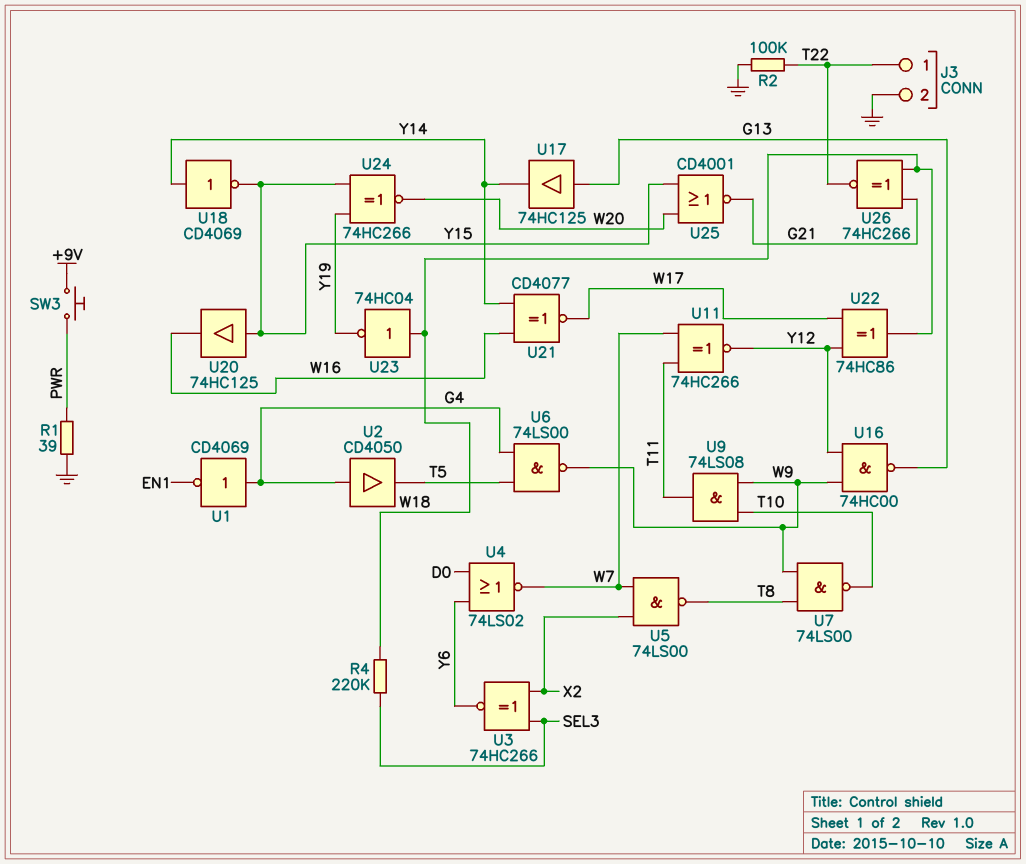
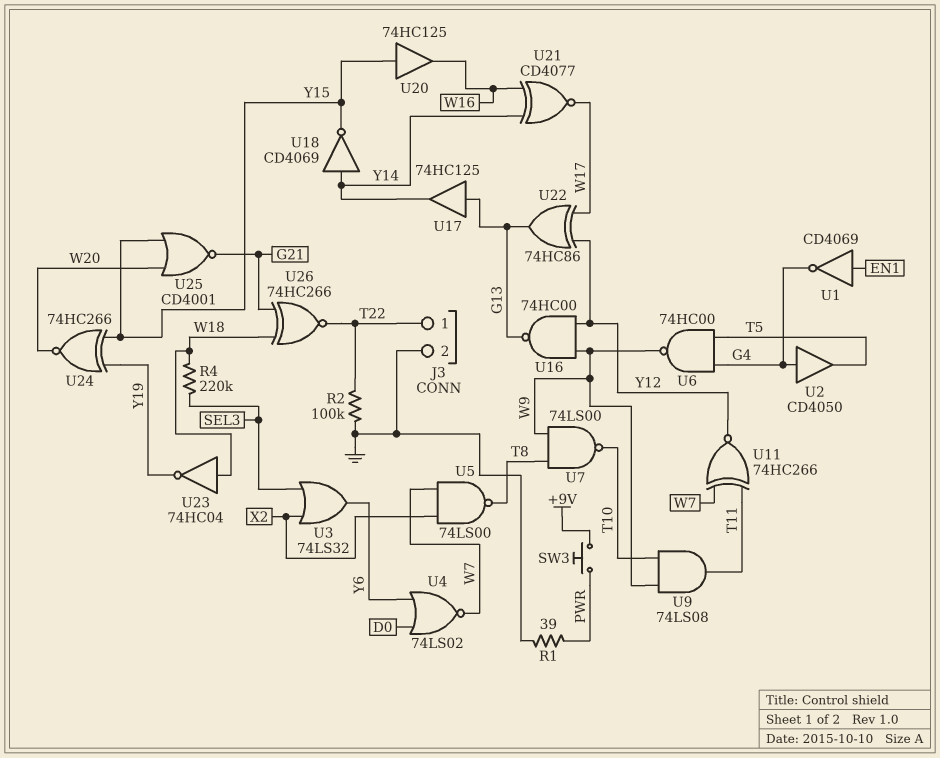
U1: NOT CD4069 (in G4, out EN1) -> NOT CD4069 (in EN1, out G4)
U3: XNOR 74HC266 (in SEL3, in X2, out Y6) -> OR 74LS32 (in SEL3, in X2, out Y6)
U6: NAND 74LS00 (in G4, in T5, out W9) -> NAND 74HC00 (in G4, in T5, out W9)
U22: XOR 74HC86 (in W17, in Y12, out W18) -> XOR 74HC86 (in W17, in Y12, out G13)

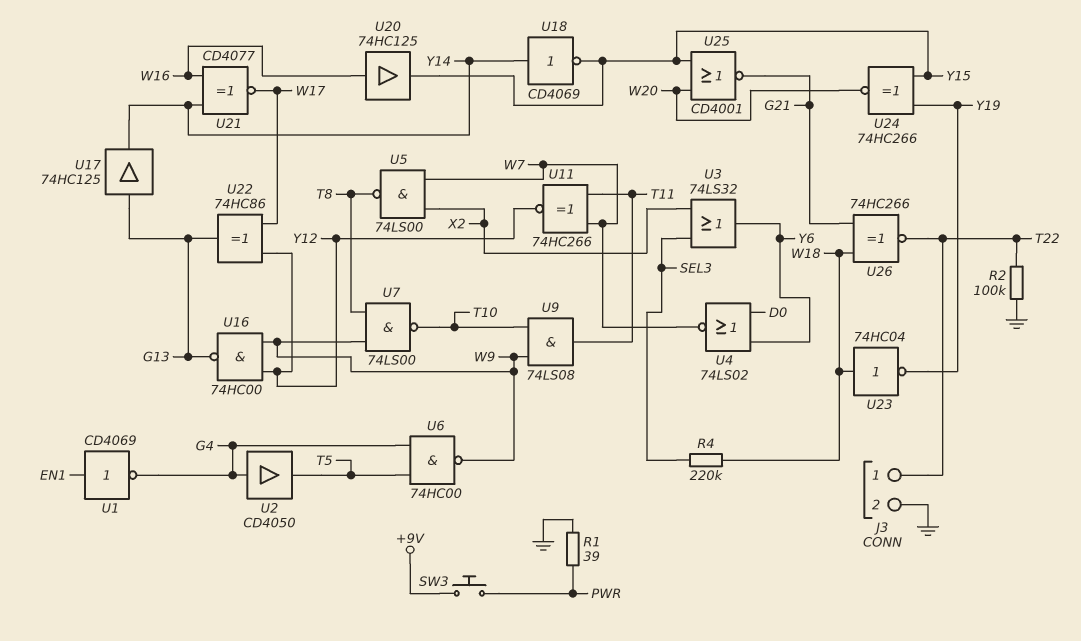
U20: buffer 74HC125 (in Y15, out W16) -> buffer 74HC125 (in W16, out Y15)

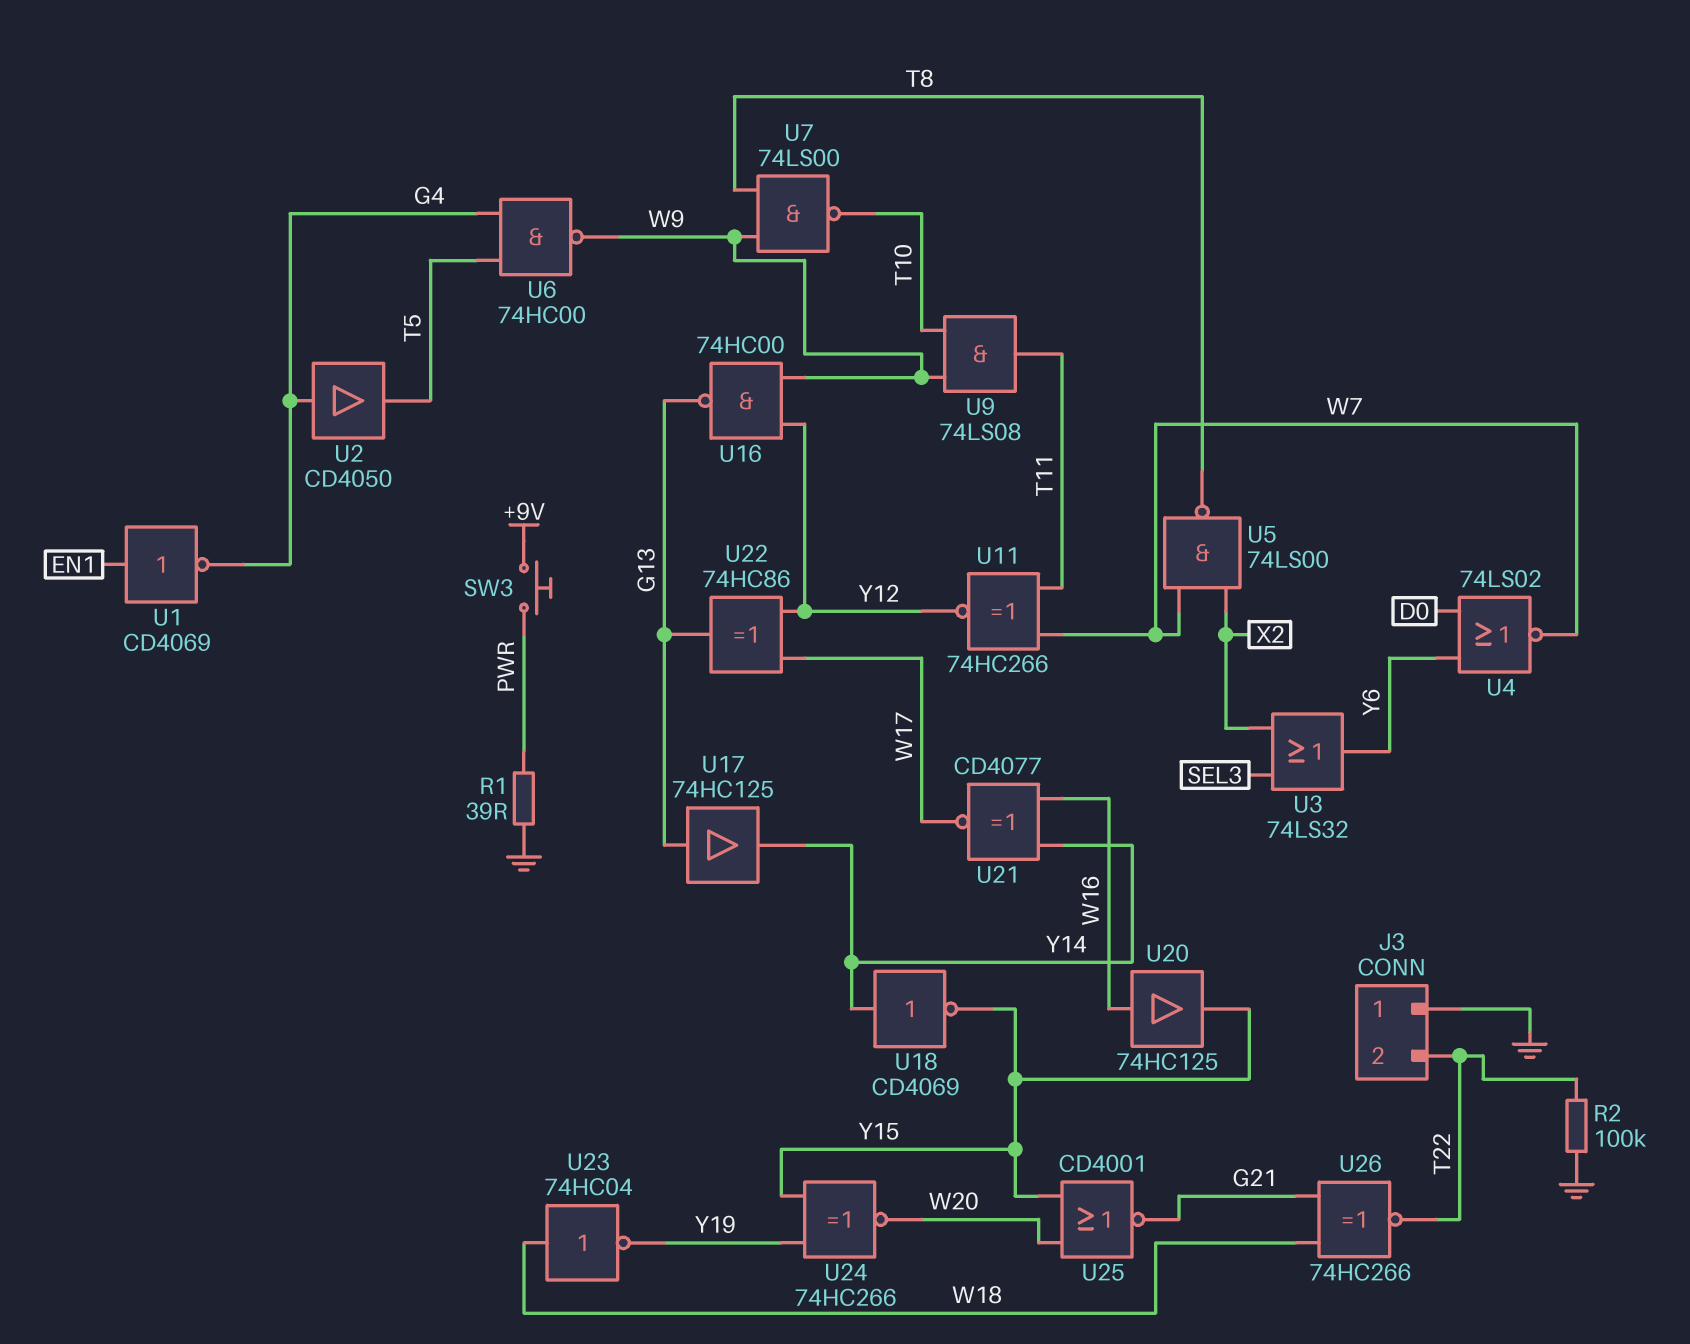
J3 pin 1: T22 -> GND
J3 pin 2: GND -> T22
R4: 220k (SEL3, W18) -> none

